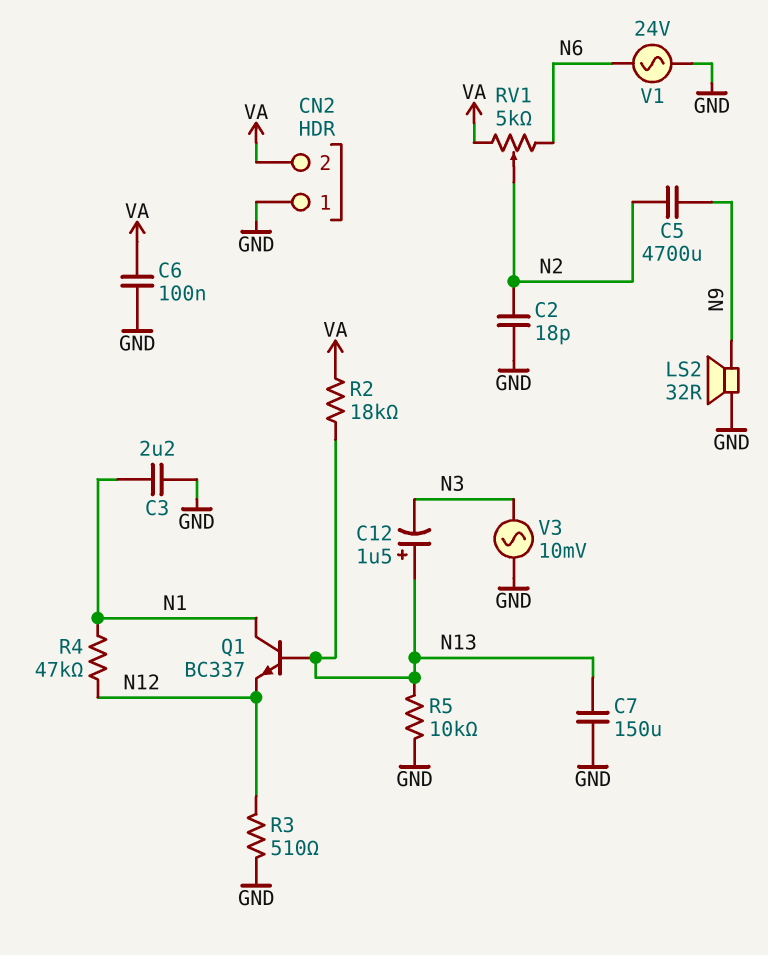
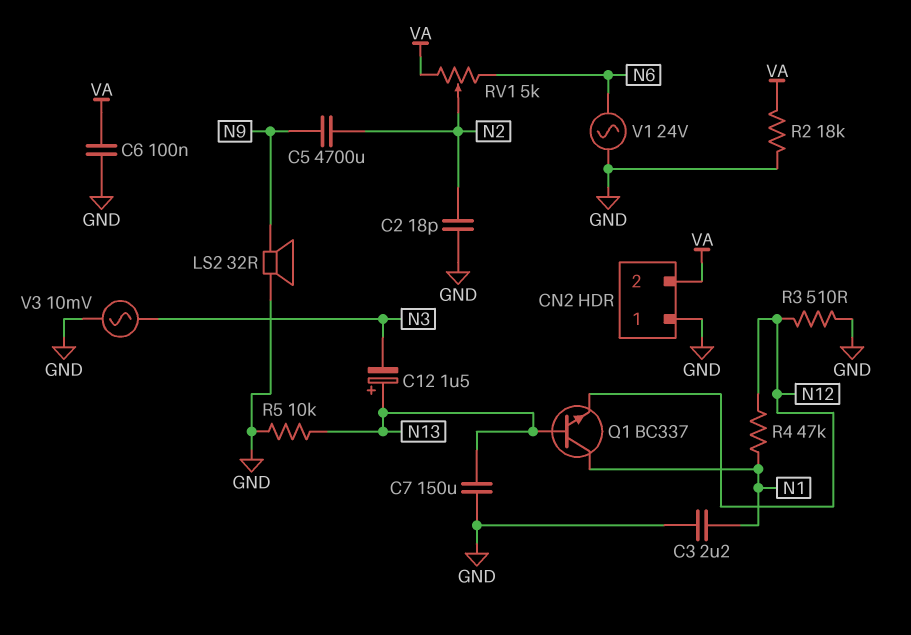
R2: 18k (N13, VA) -> 18k (GND, VA)

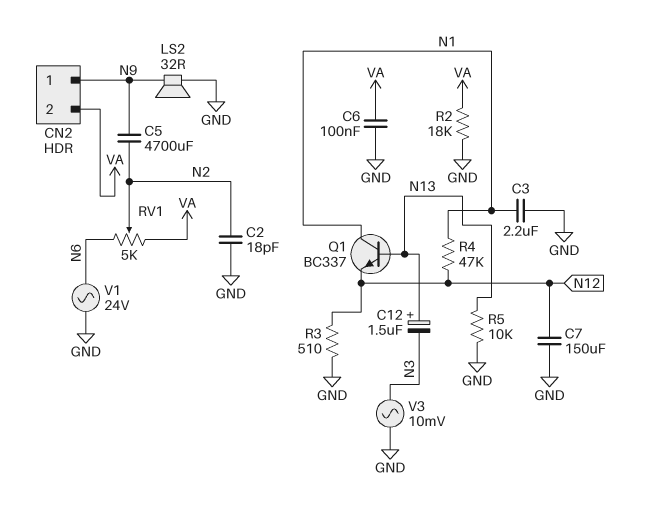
C7: 150uF (GND, N13) -> 150uF (GND, N12)
CN2 pin 1: GND -> N9

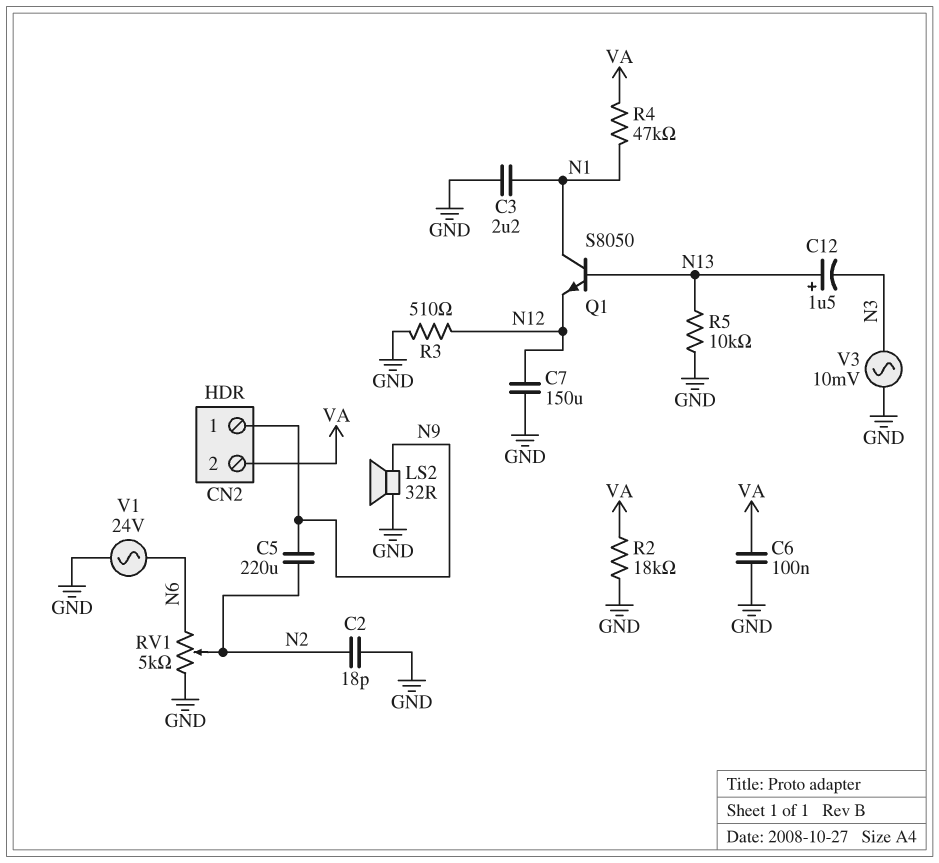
C5: 4700uF (N2, N9) -> 220uF (N2, N9)
Q1: NPN BC337 (B N13, C N1, E N12) -> NPN S8050 (B N13, C N1, E N12)
R4: 47k (N1, N12) -> 47k (N1, VA)
RV1: 5k (N6, VA, wiper N2) -> 5k (GND, N6, wiper N2)

